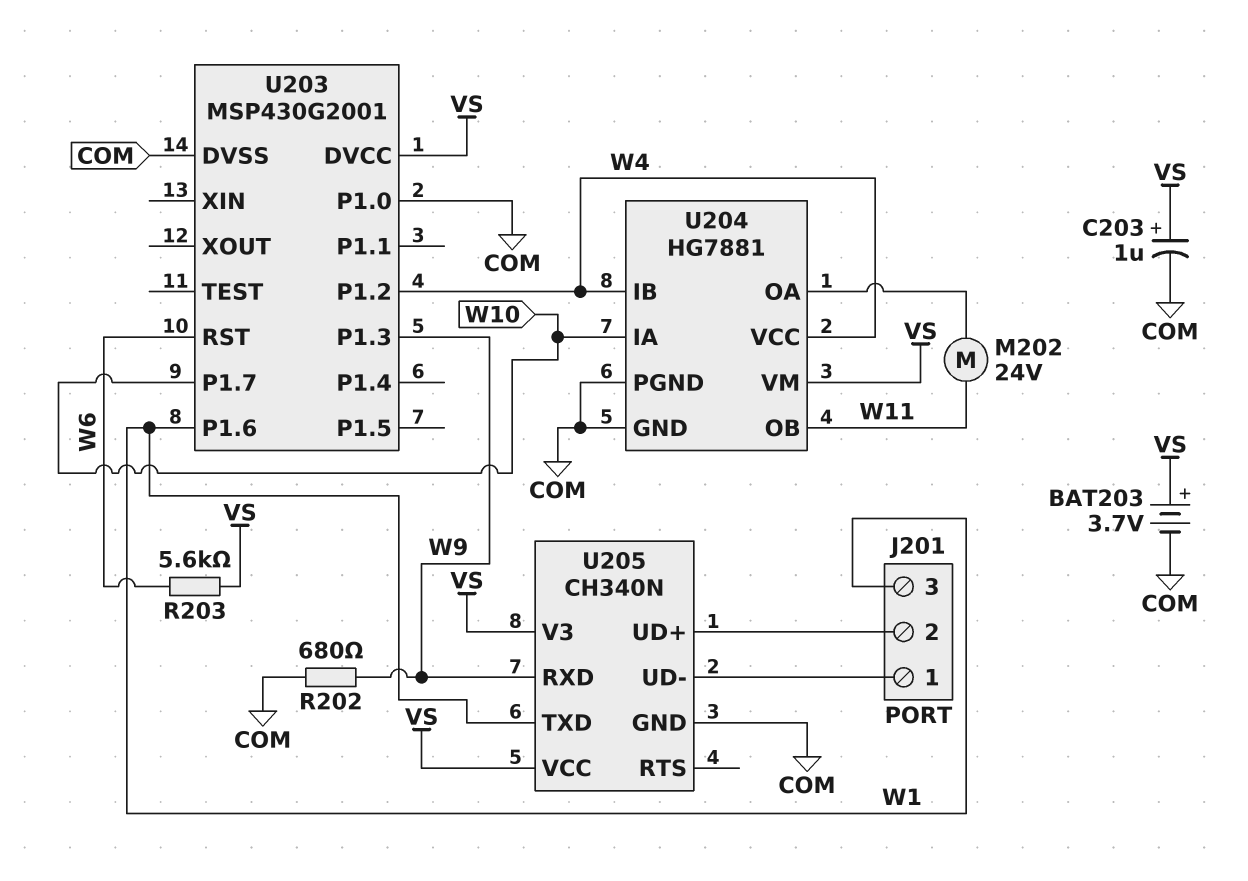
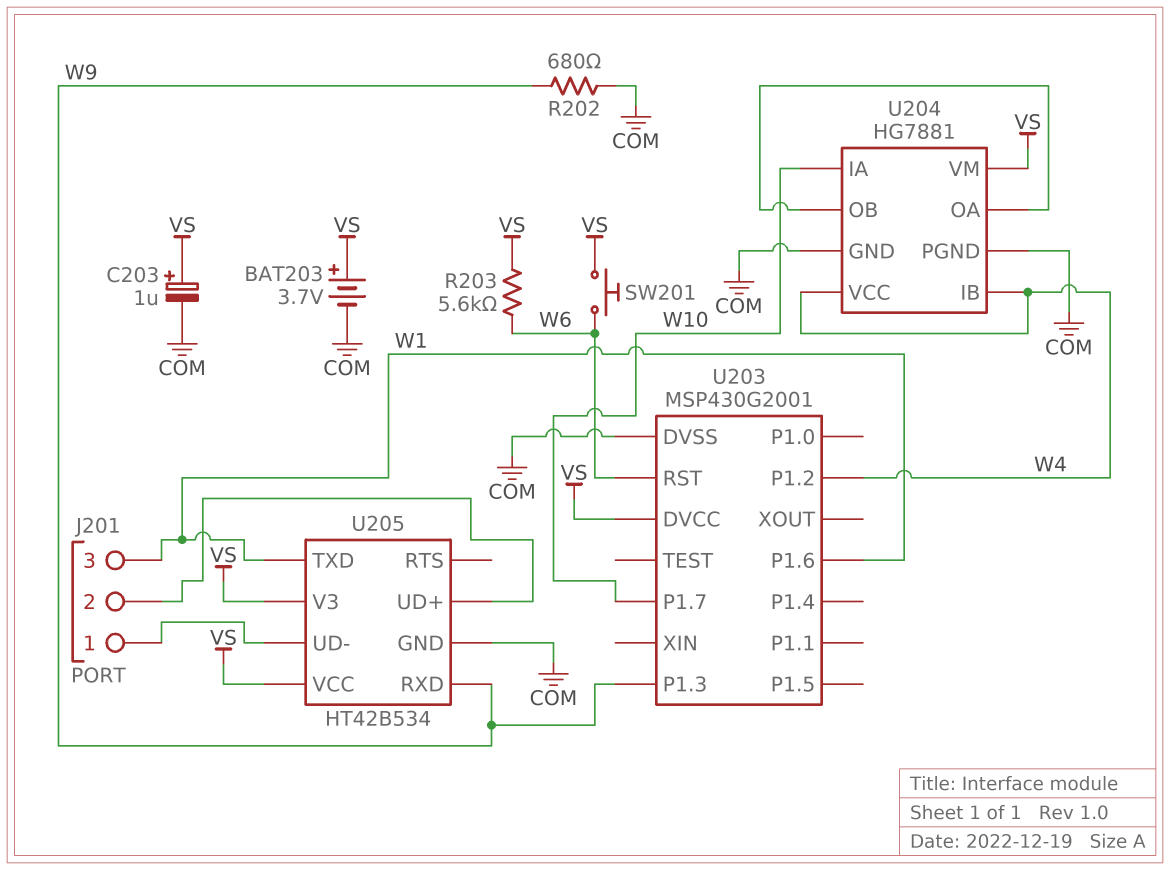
M202: motor 24V (U204/OA, W11) -> none
SW201: none -> button (VS, W6)
U203 pin P1.0: COM -> none
U204 pin OB: W11 -> U204/OA
U205: CH340N -> HT42B534

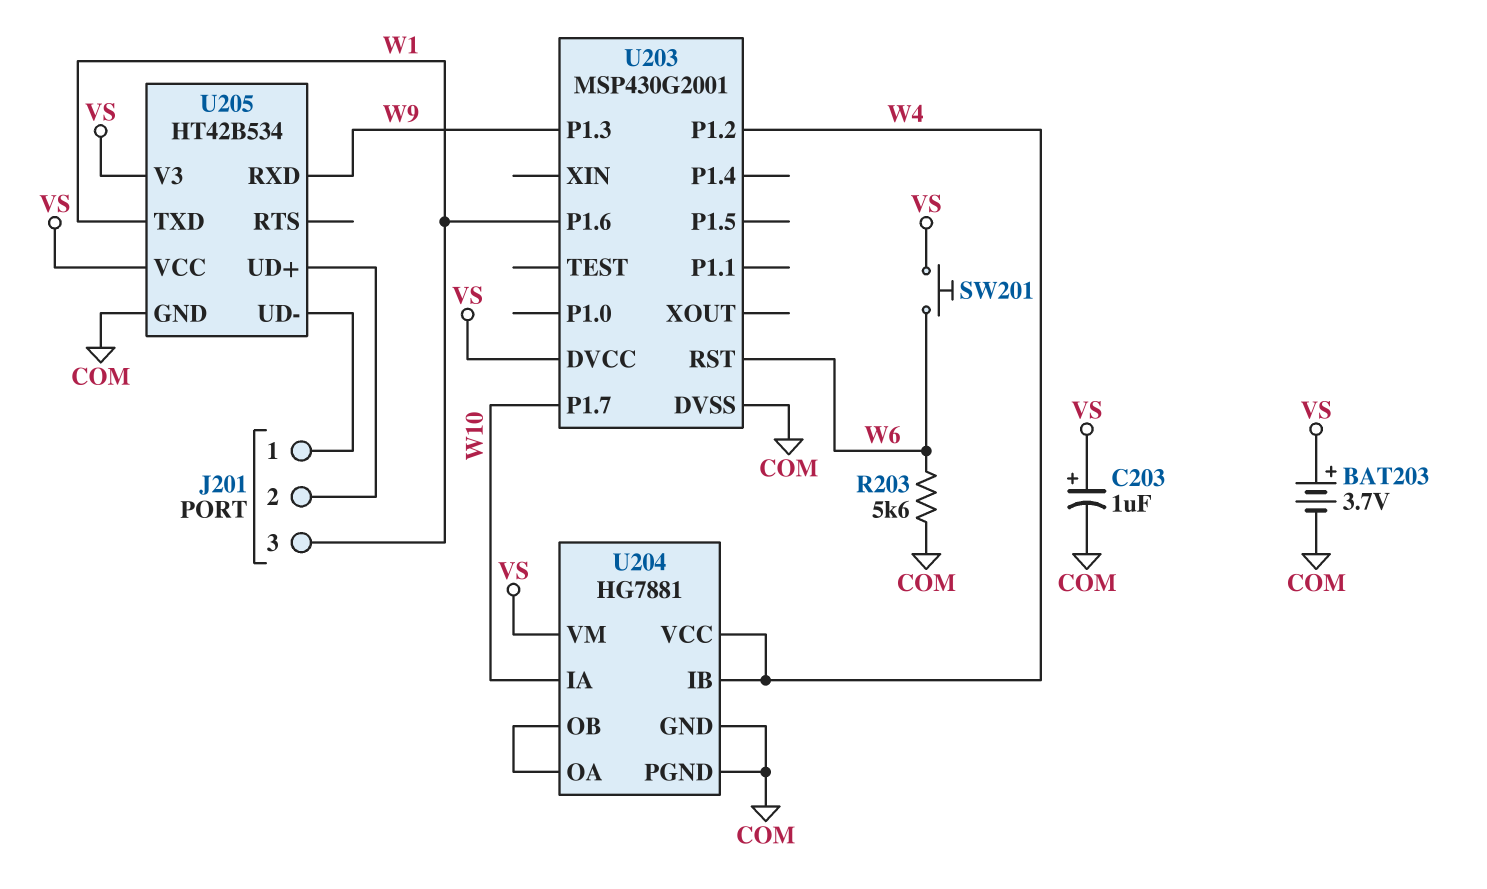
R202: 680 (COM, W9) -> none
R203: 5.6k (VS, W6) -> 5.6k (COM, W6)

